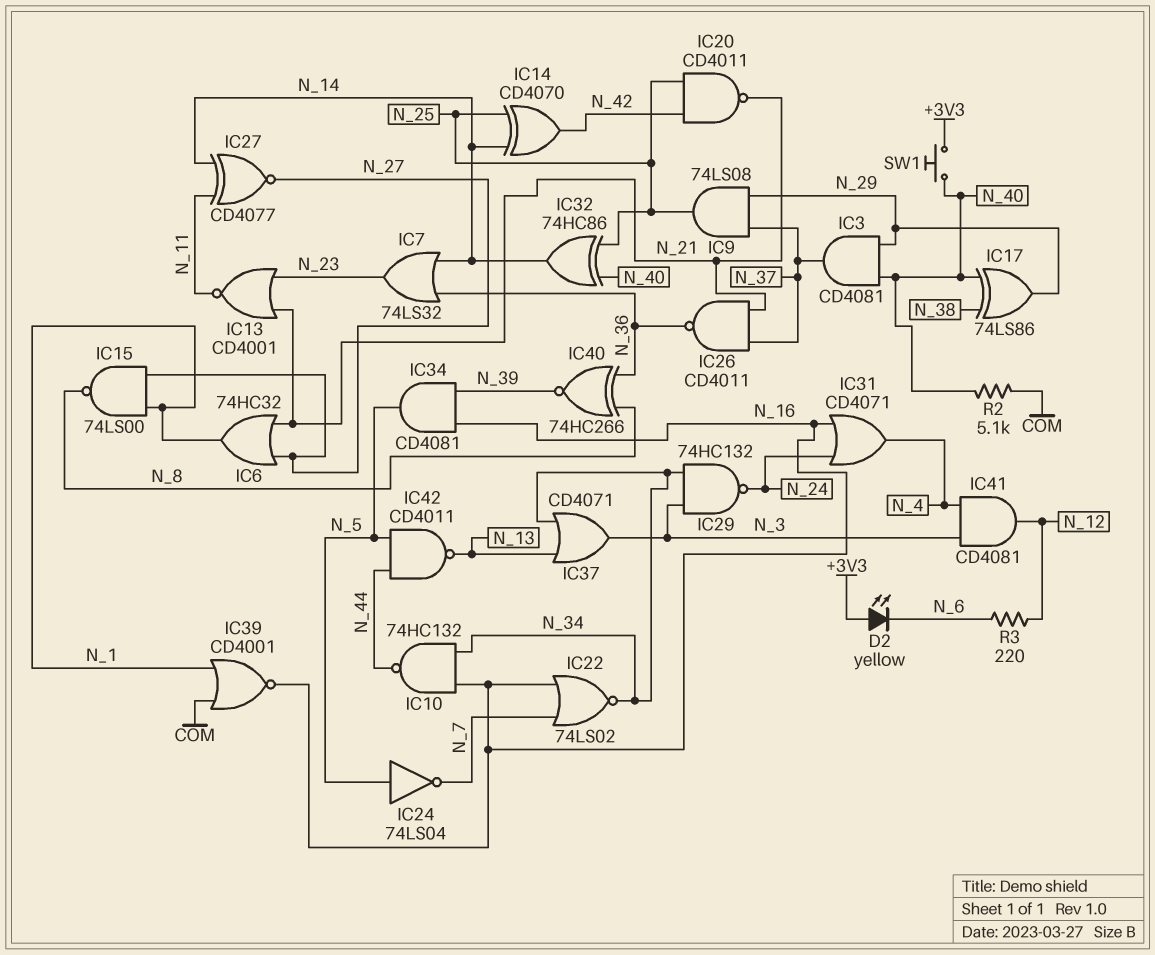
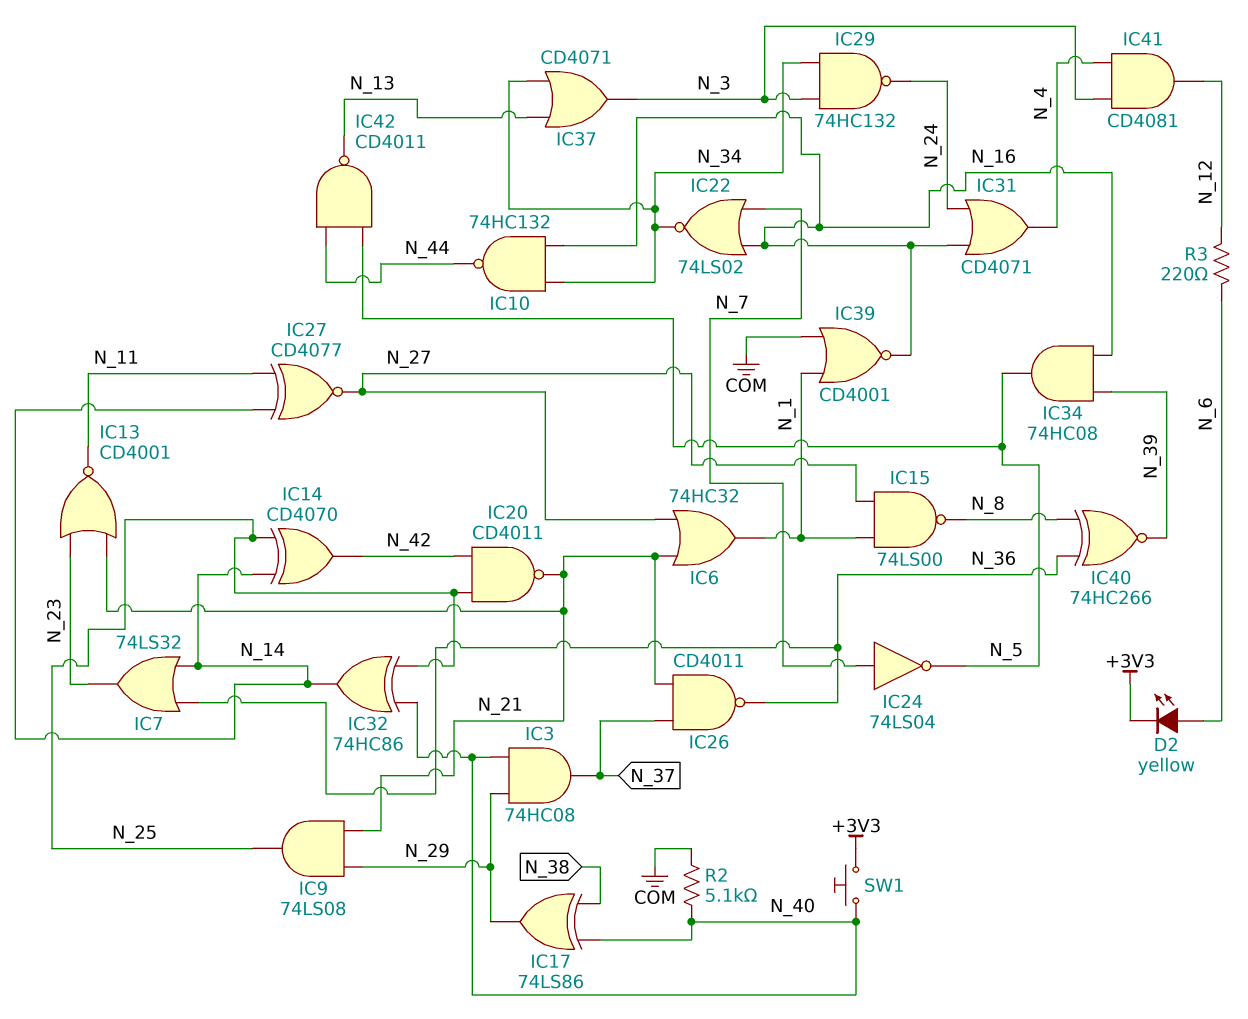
D2: LED yellow (A +3V3, K N_6) -> LED yellow (A N_6, K +3V3)
IC3: AND CD4081 (in N_29, in N_40, out N_37) -> AND 74HC08 (in N_29, in N_40, out N_37)
IC9: AND 74LS08 (in N_29, in N_37, out N_25) -> AND 74LS08 (in N_21, in N_29, out N_25)
IC24: NOT 74LS04 (in N_5, out N_7) -> NOT 74LS04 (in N_7, out N_5)
IC34: AND CD4081 (in N_16, in N_39, out N_5) -> AND 74HC08 (in N_16, in N_39, out N_5)

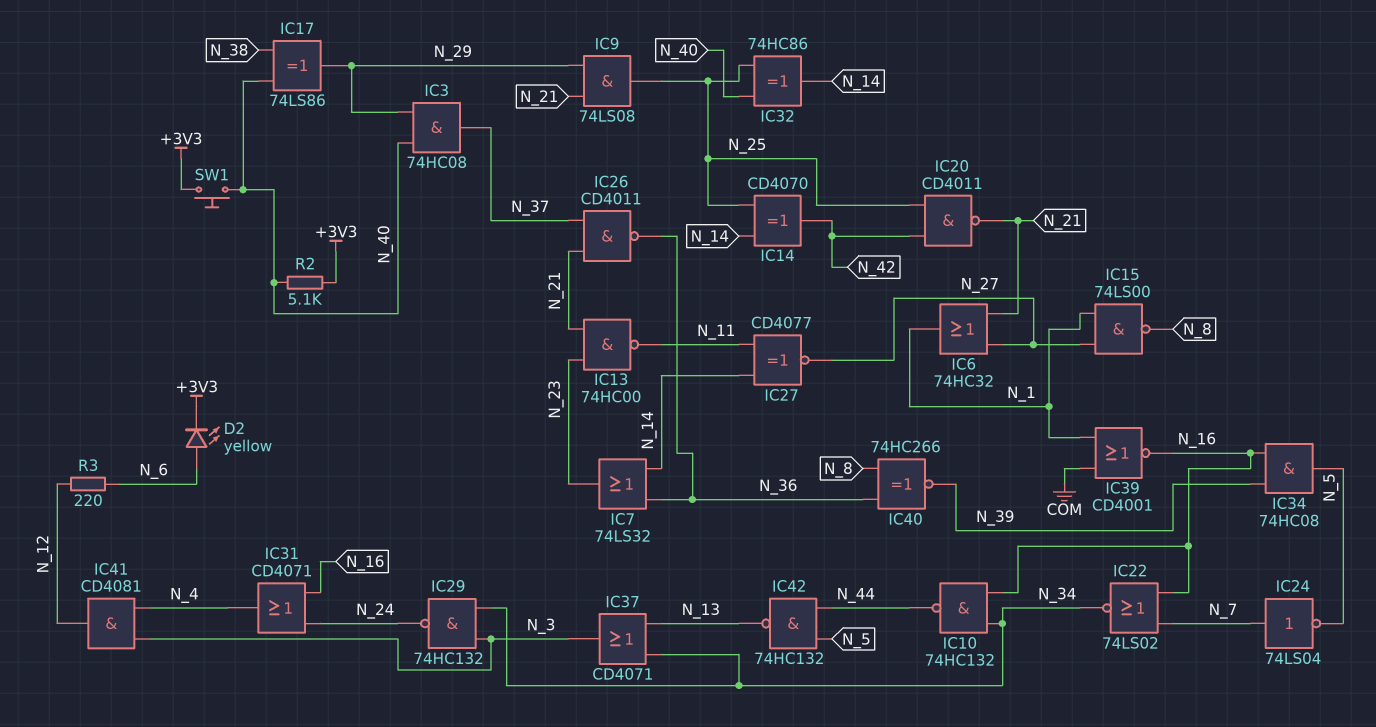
IC13: NOR CD4001 (in N_21, in N_23, out N_11) -> NAND 74HC00 (in N_21, in N_23, out N_11)
IC42: NAND CD4011 (in N_5, in N_44, out N_13) -> NAND 74HC132 (in N_5, in N_44, out N_13)
R2: 5.1k (COM, N_40) -> 5.1k (+3V3, N_40)

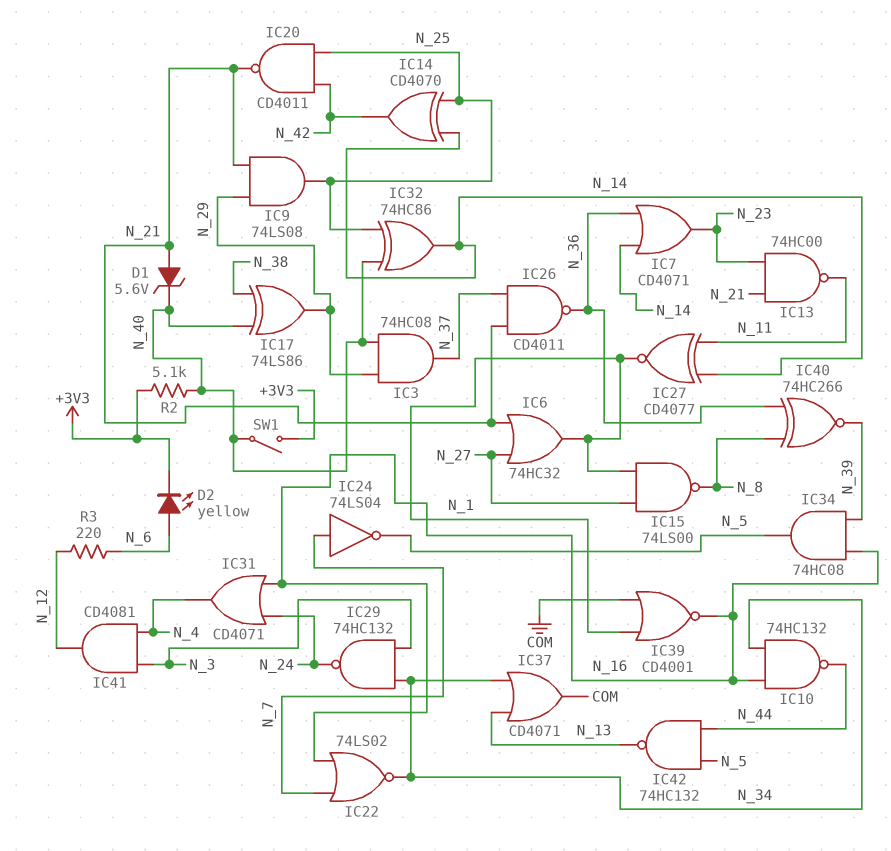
D1: none -> zener 5.6V (A N_21, K N_40)
IC7: OR 74LS32 (in N_14, in N_36, out N_23) -> OR CD4071 (in N_14, in N_36, out N_23)
IC27: XNOR CD4077 (in N_11, in N_14, out N_27) -> XNOR CD4077 (in N_11, in N_14, out N_1)
IC37: OR CD4071 (in N_13, in N_34, out N_3) -> OR CD4071 (in N_13, in N_34, out COM)
SW1: button (+3V3, N_40) -> switch (+3V3, N_40)

